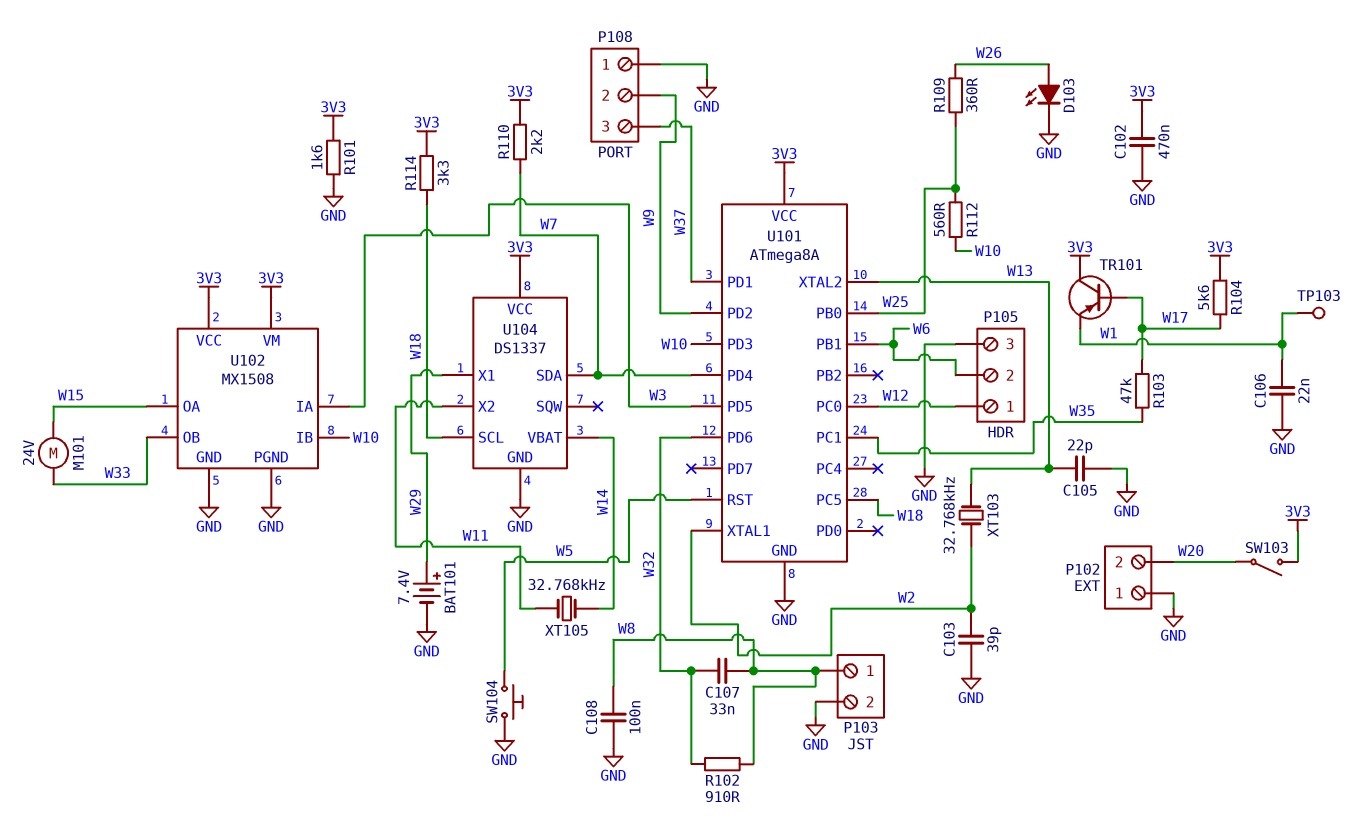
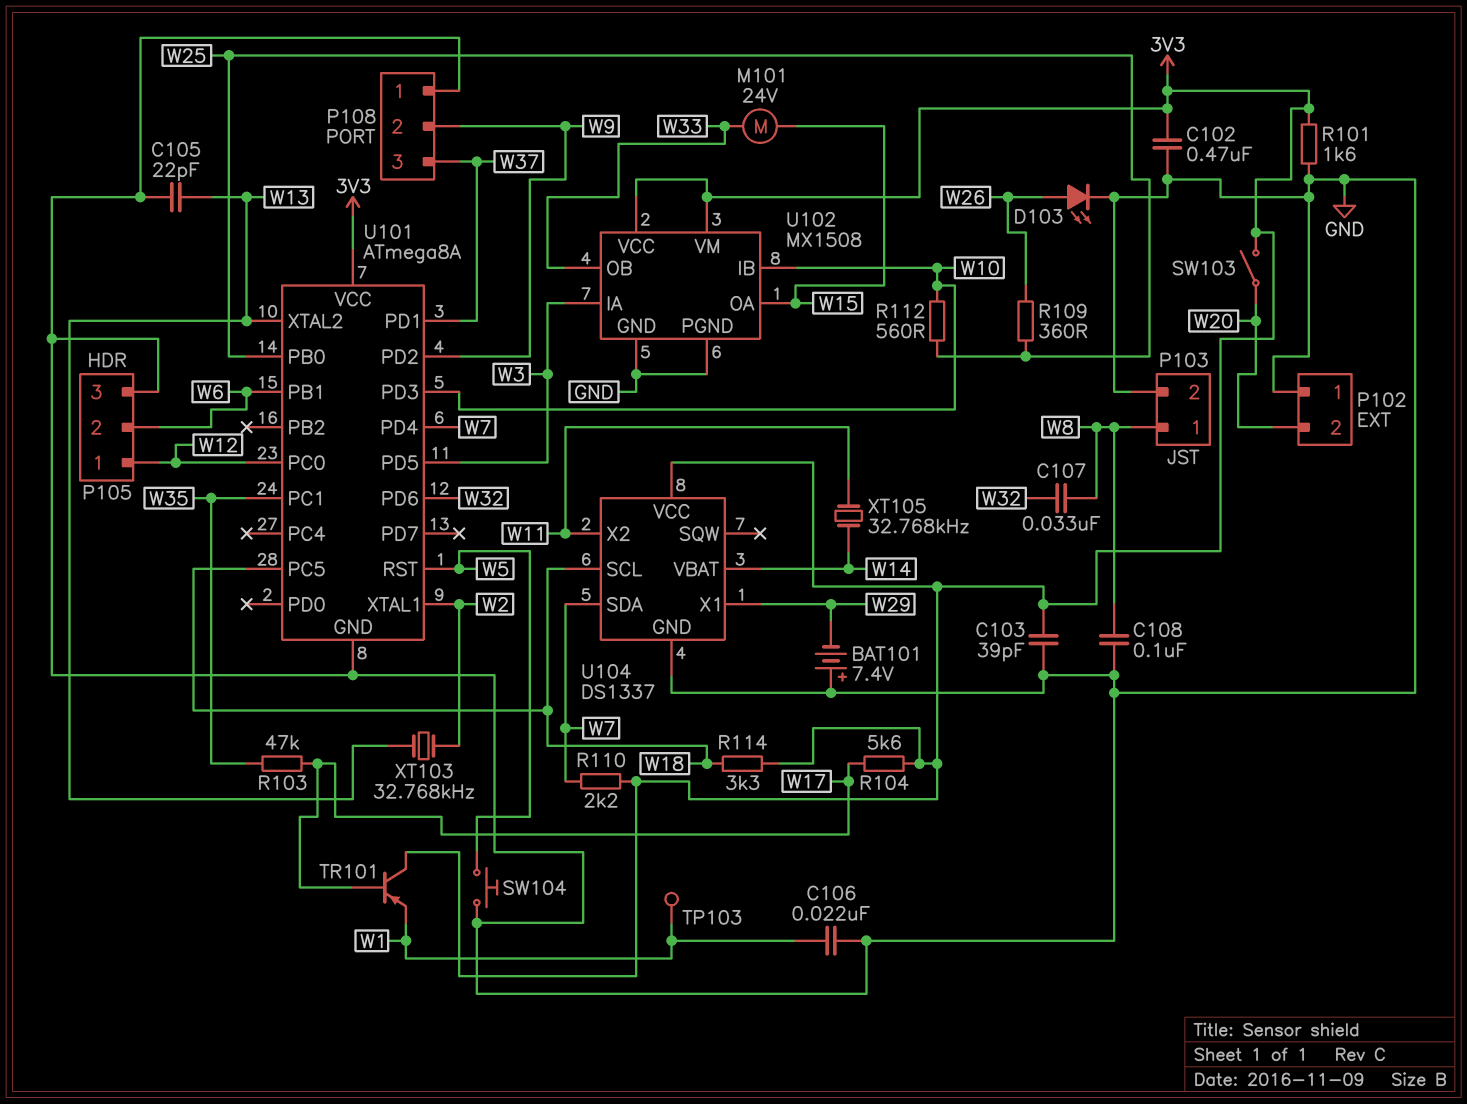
BAT101: 7.4V (plus W29, minus GND) -> 7.4V (plus GND, minus W29)
C103: 39pF (GND, W2) -> 39pF (3V3, GND)
R102: 910 (W8, W32) -> none

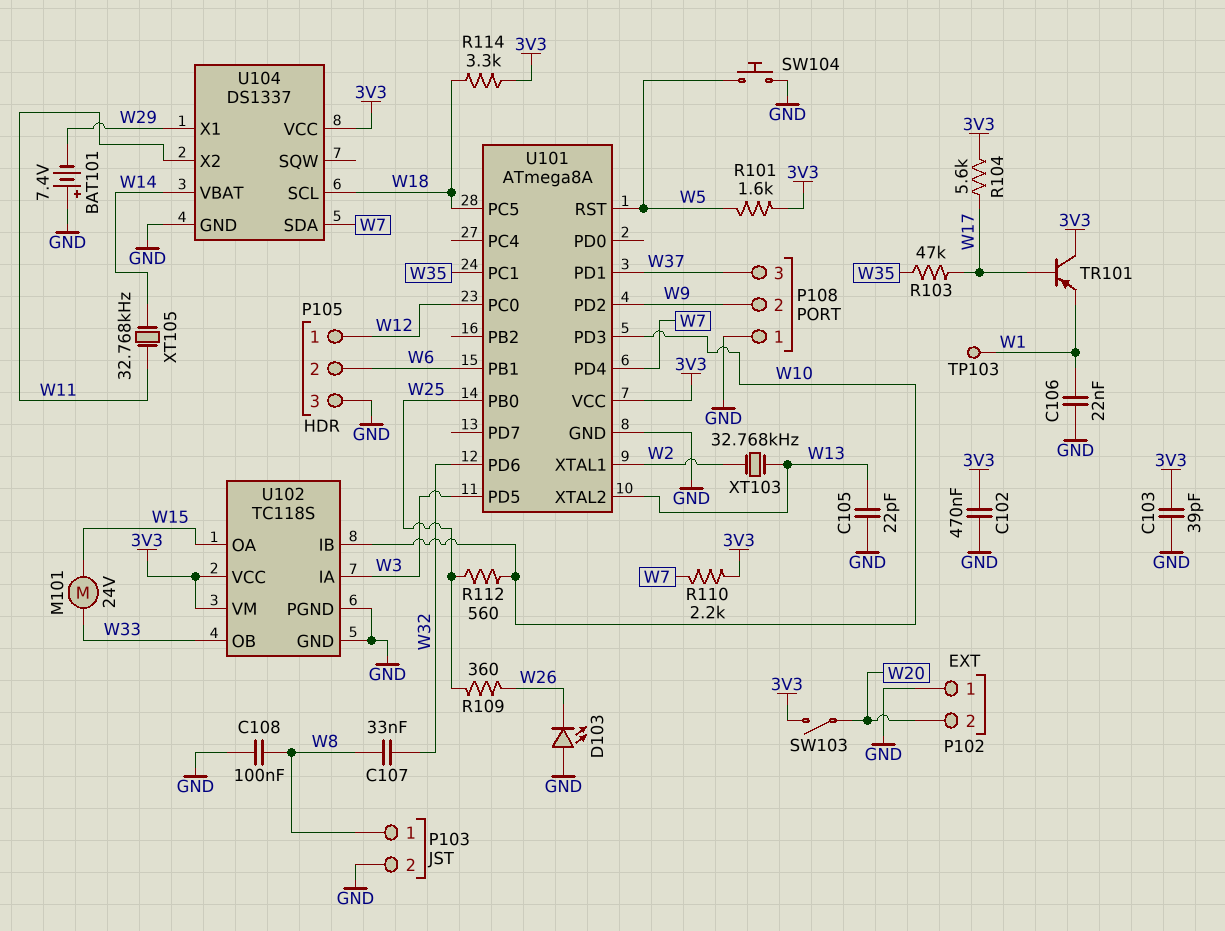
D103: LED (A W26, K GND) -> LED (A GND, K W26)
R101: 1.6k (3V3, GND) -> 1.6k (3V3, W5)
U102: MX1508 -> TC118S

